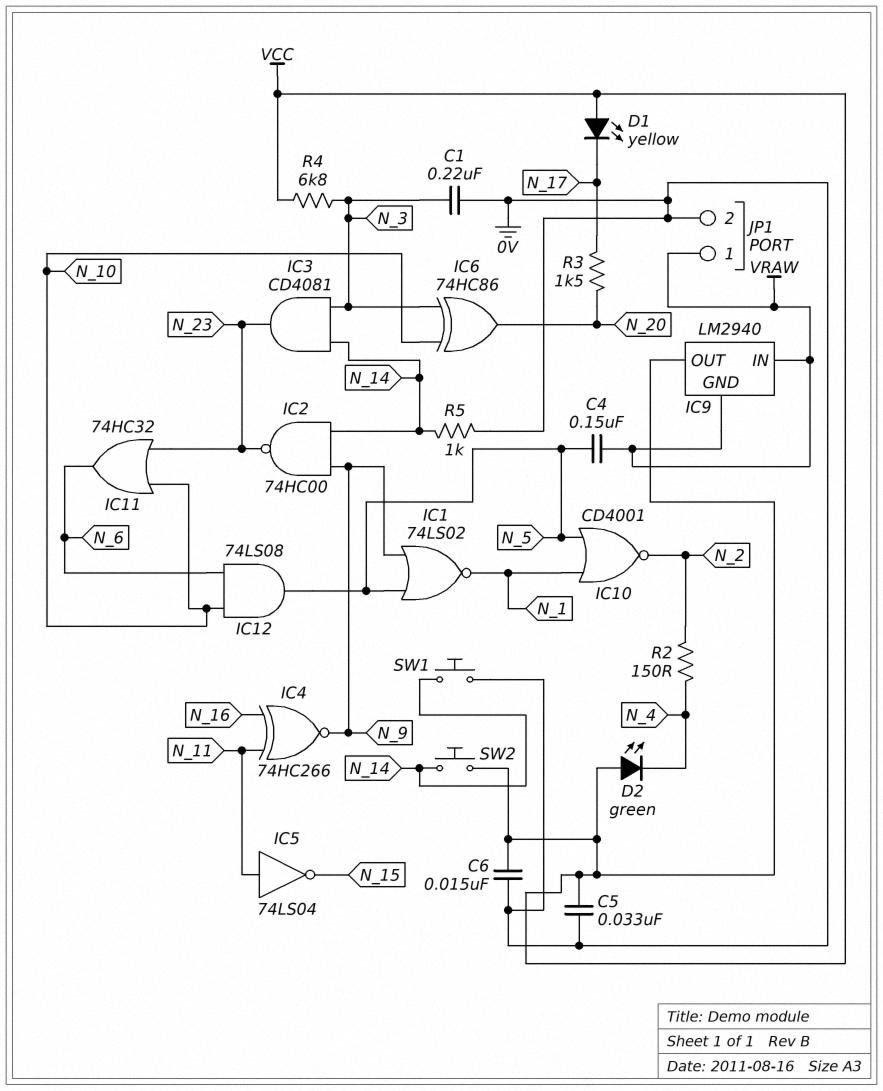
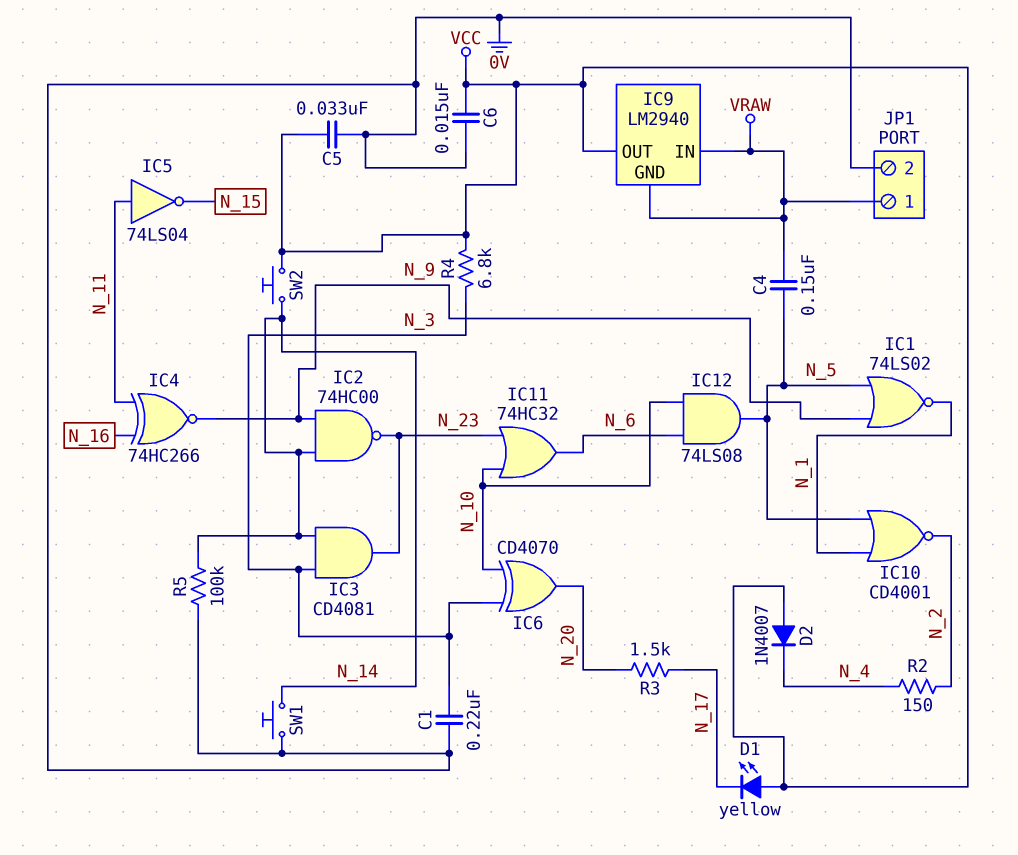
D2: LED green (A VCC, K N_4) -> diode 1N4007 (A VCC, K N_4)
IC6: XOR 74HC86 (in N_3, in N_10, out N_20) -> XOR CD4070 (in N_3, in N_10, out N_20)
R5: 1k (0V, N_14) -> 100k (0V, N_14)

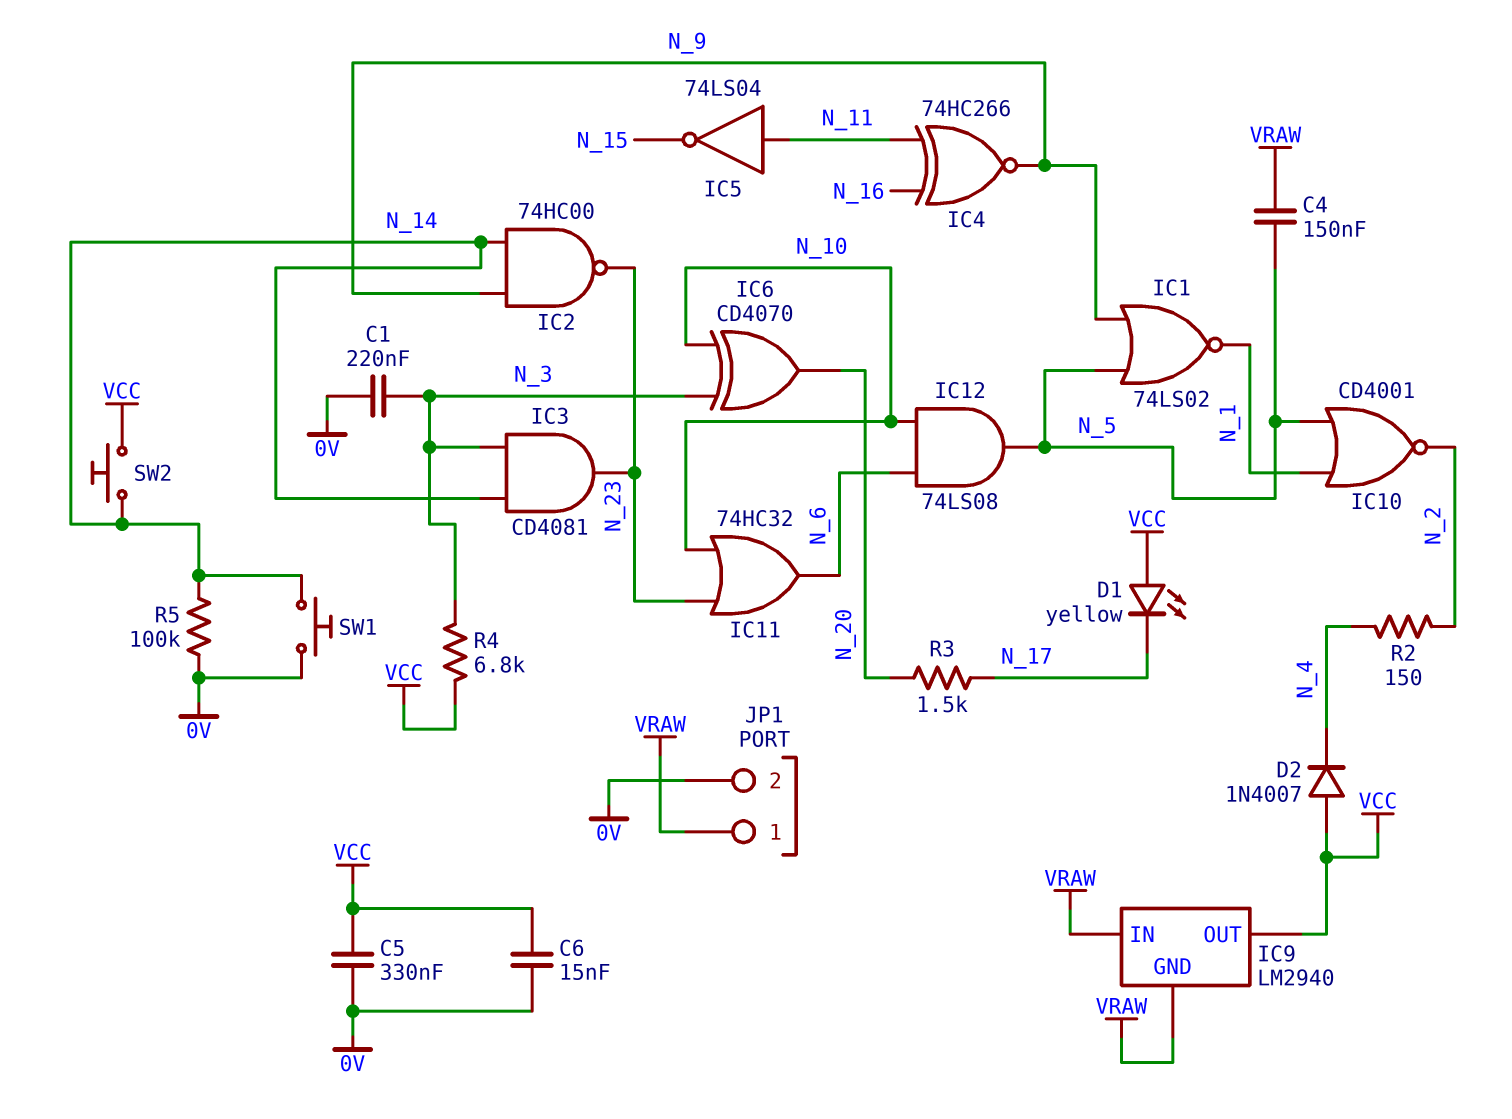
C5: 33nF (0V, VCC) -> 330nF (0V, VCC)

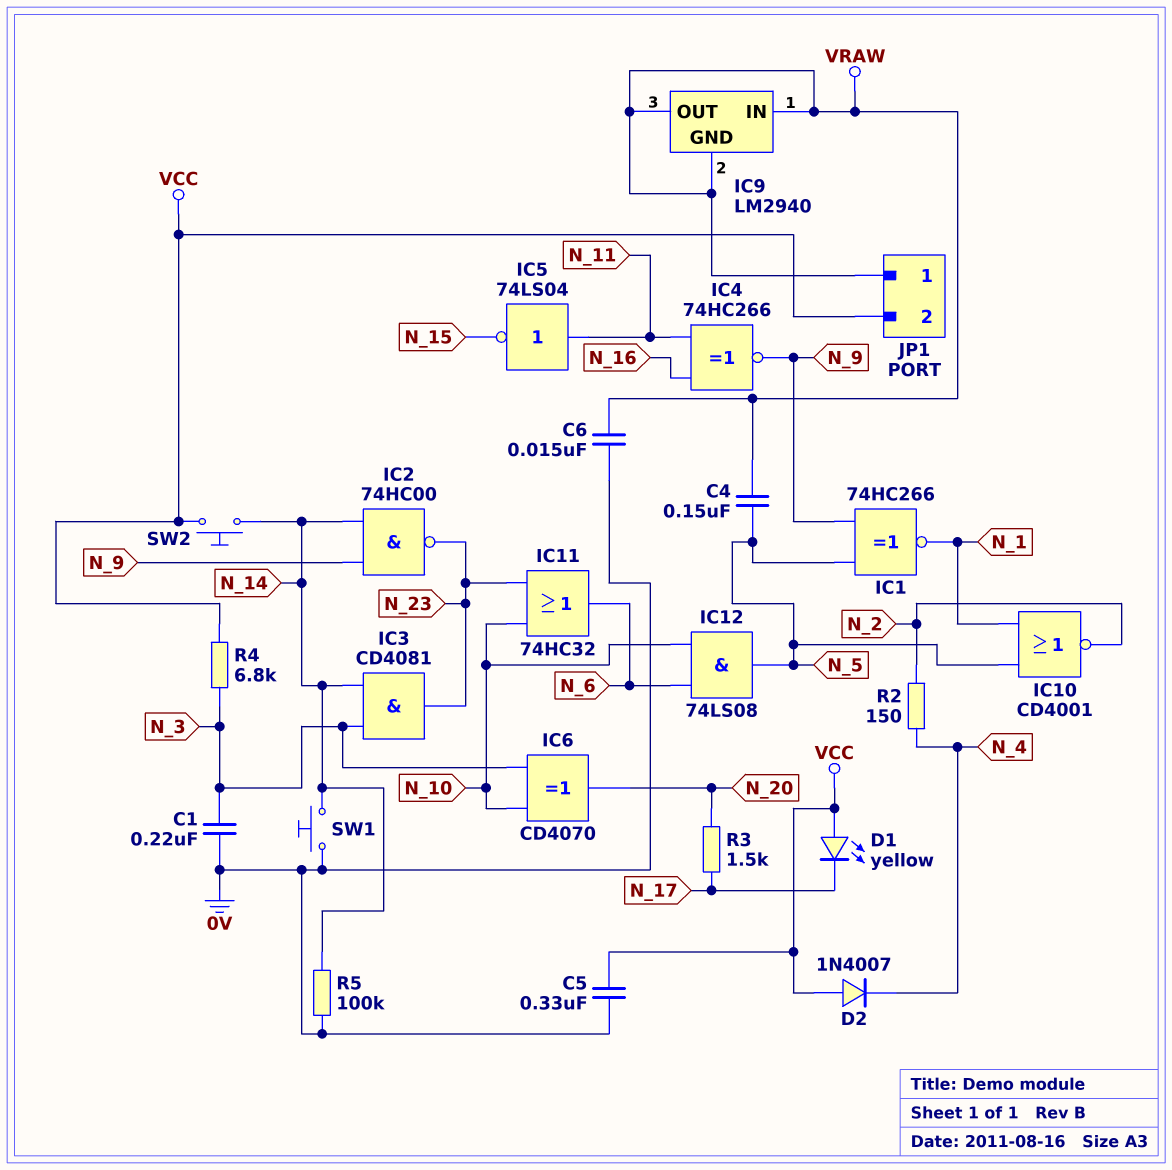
C6: 15nF (0V, VCC) -> 15nF (0V, VRAW)
IC1: NOR 74LS02 (in N_5, in N_9, out N_1) -> XNOR 74HC266 (in N_5, in N_9, out N_1)
IC9 pin OUT: VCC -> VRAW
JP1 pin 2: 0V -> VCC

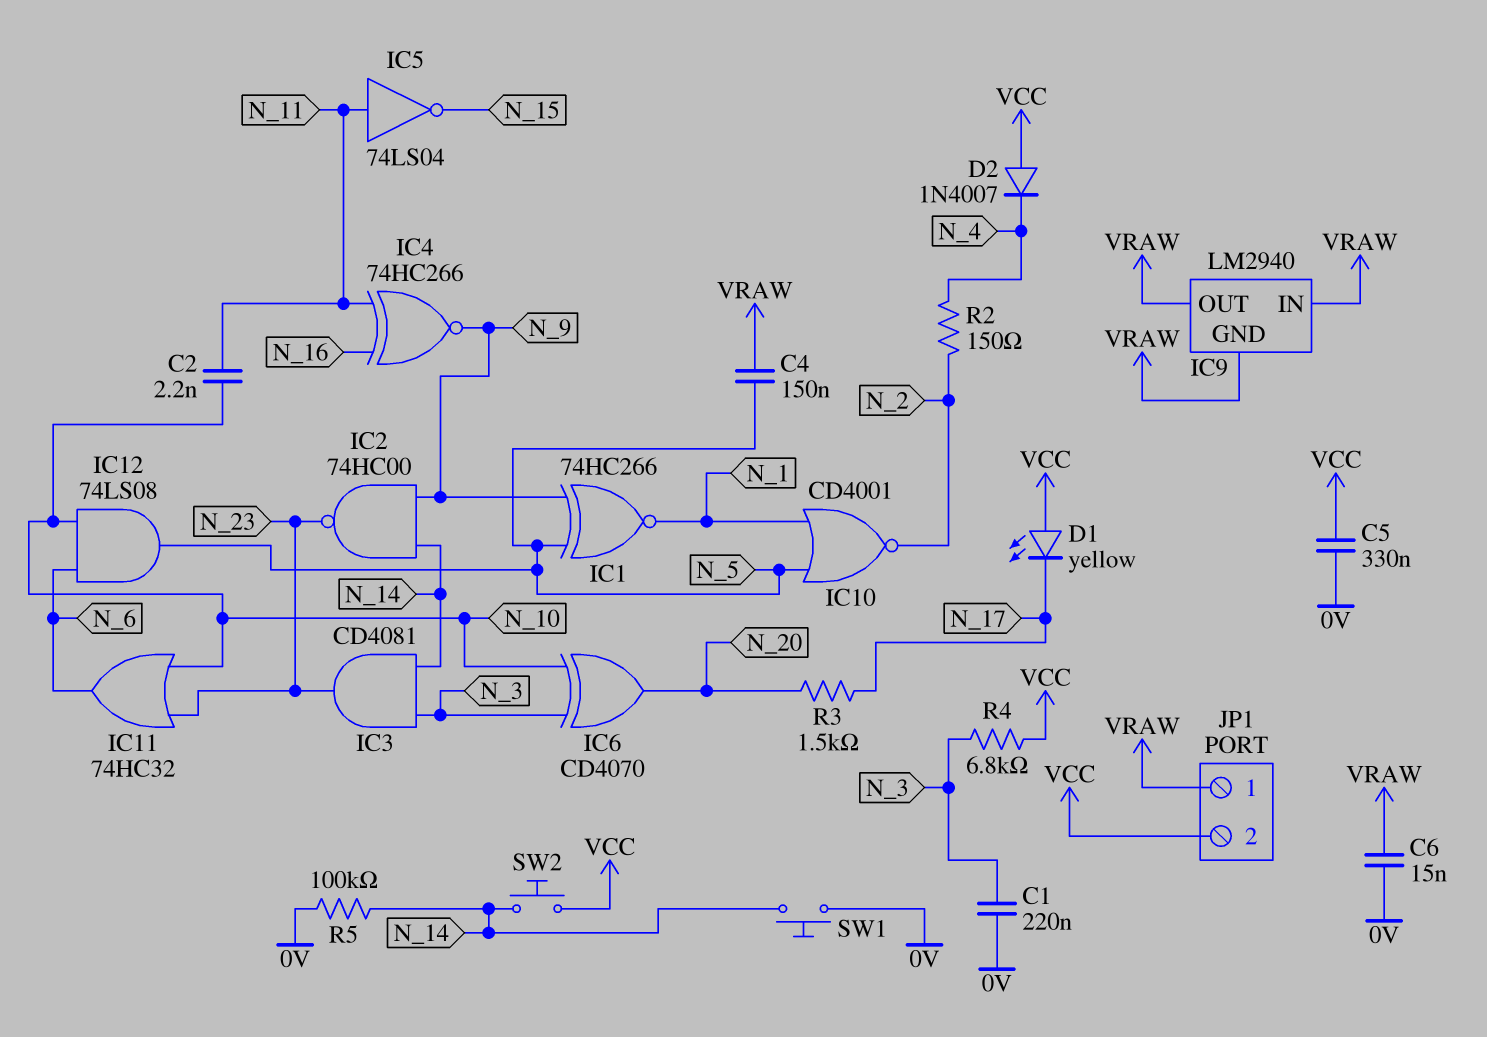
C2: none -> 2.2nF (N_10, N_11)

